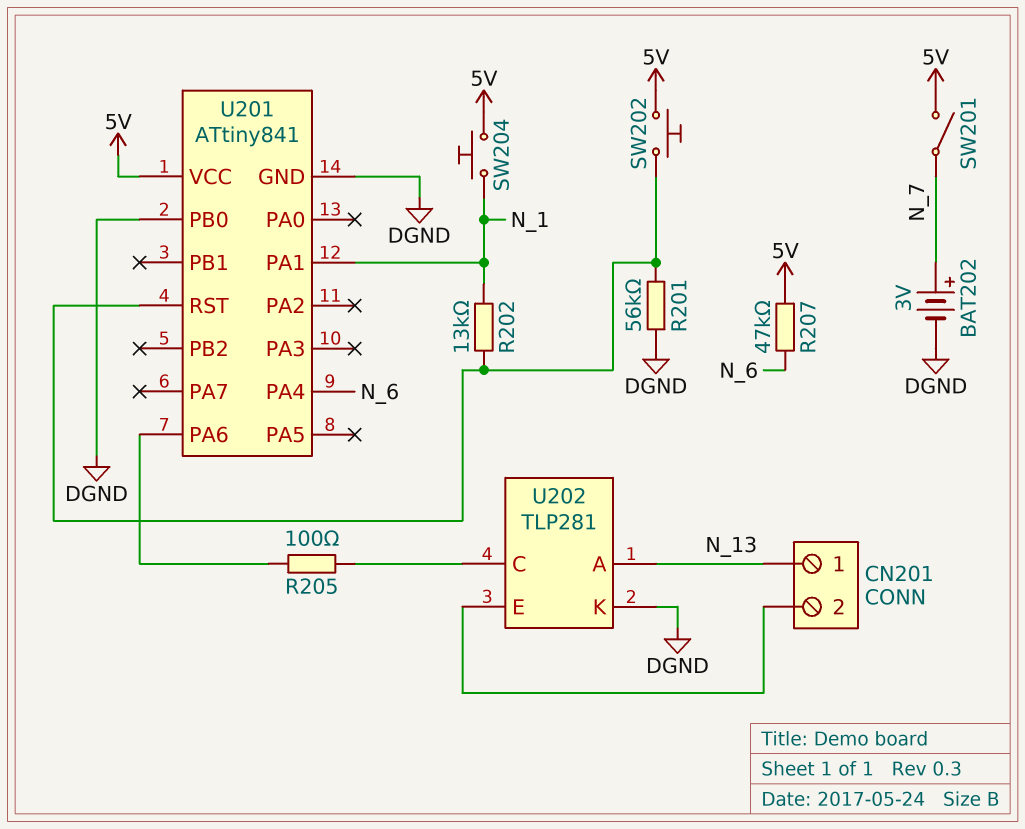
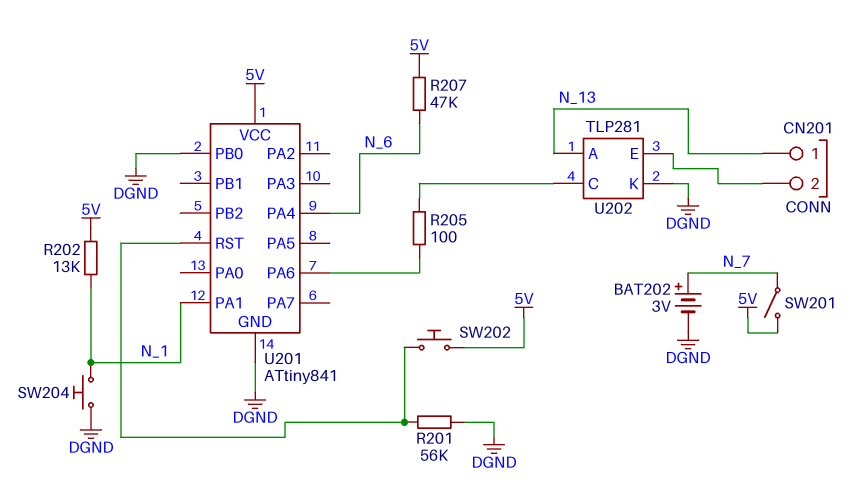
R202: 13k (N_1, U201/RST) -> 13k (5V, N_1)
SW204: button (5V, N_1) -> button (DGND, N_1)

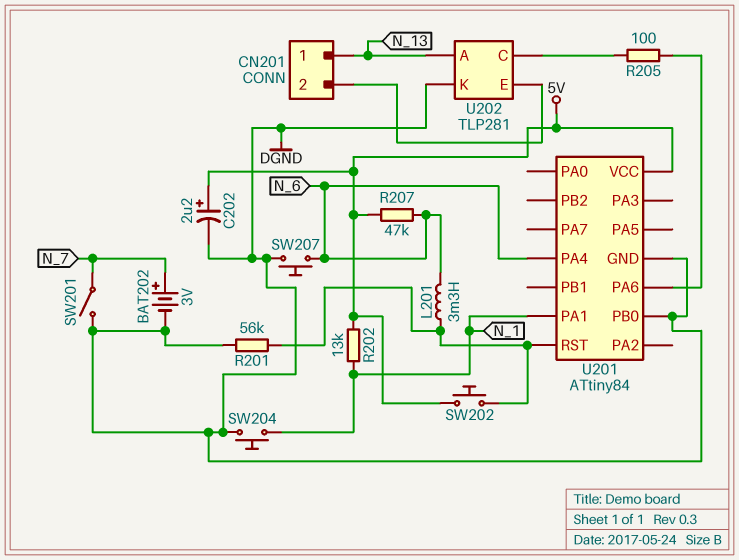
C202: none -> 2.2uF (plus 5V, minus DGND)
L201: none -> 3.3mH (N_6, U201/RST)
SW201: switch (5V, N_7) -> switch (DGND, N_7)
SW207: none -> button (DGND, N_6)
U201: ATtiny841 -> ATtiny84

